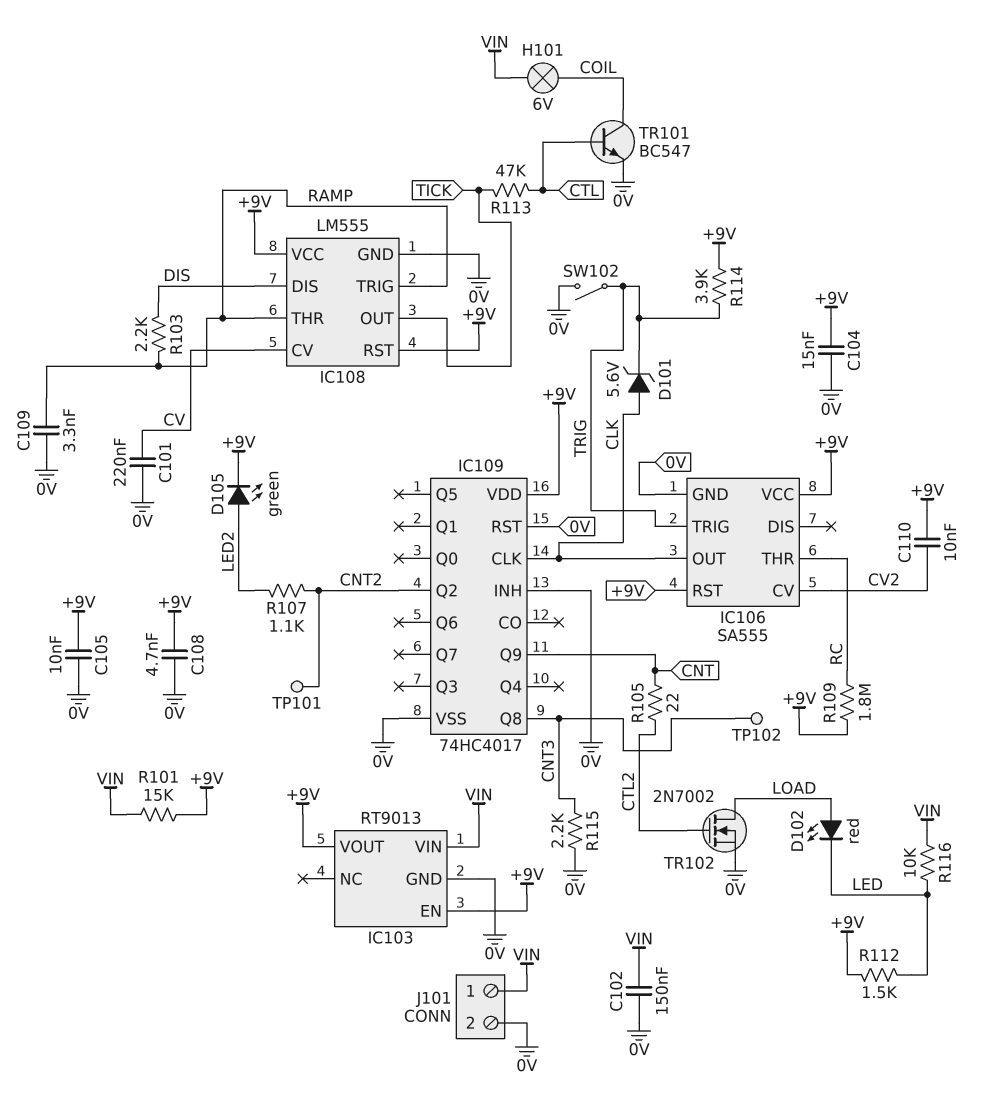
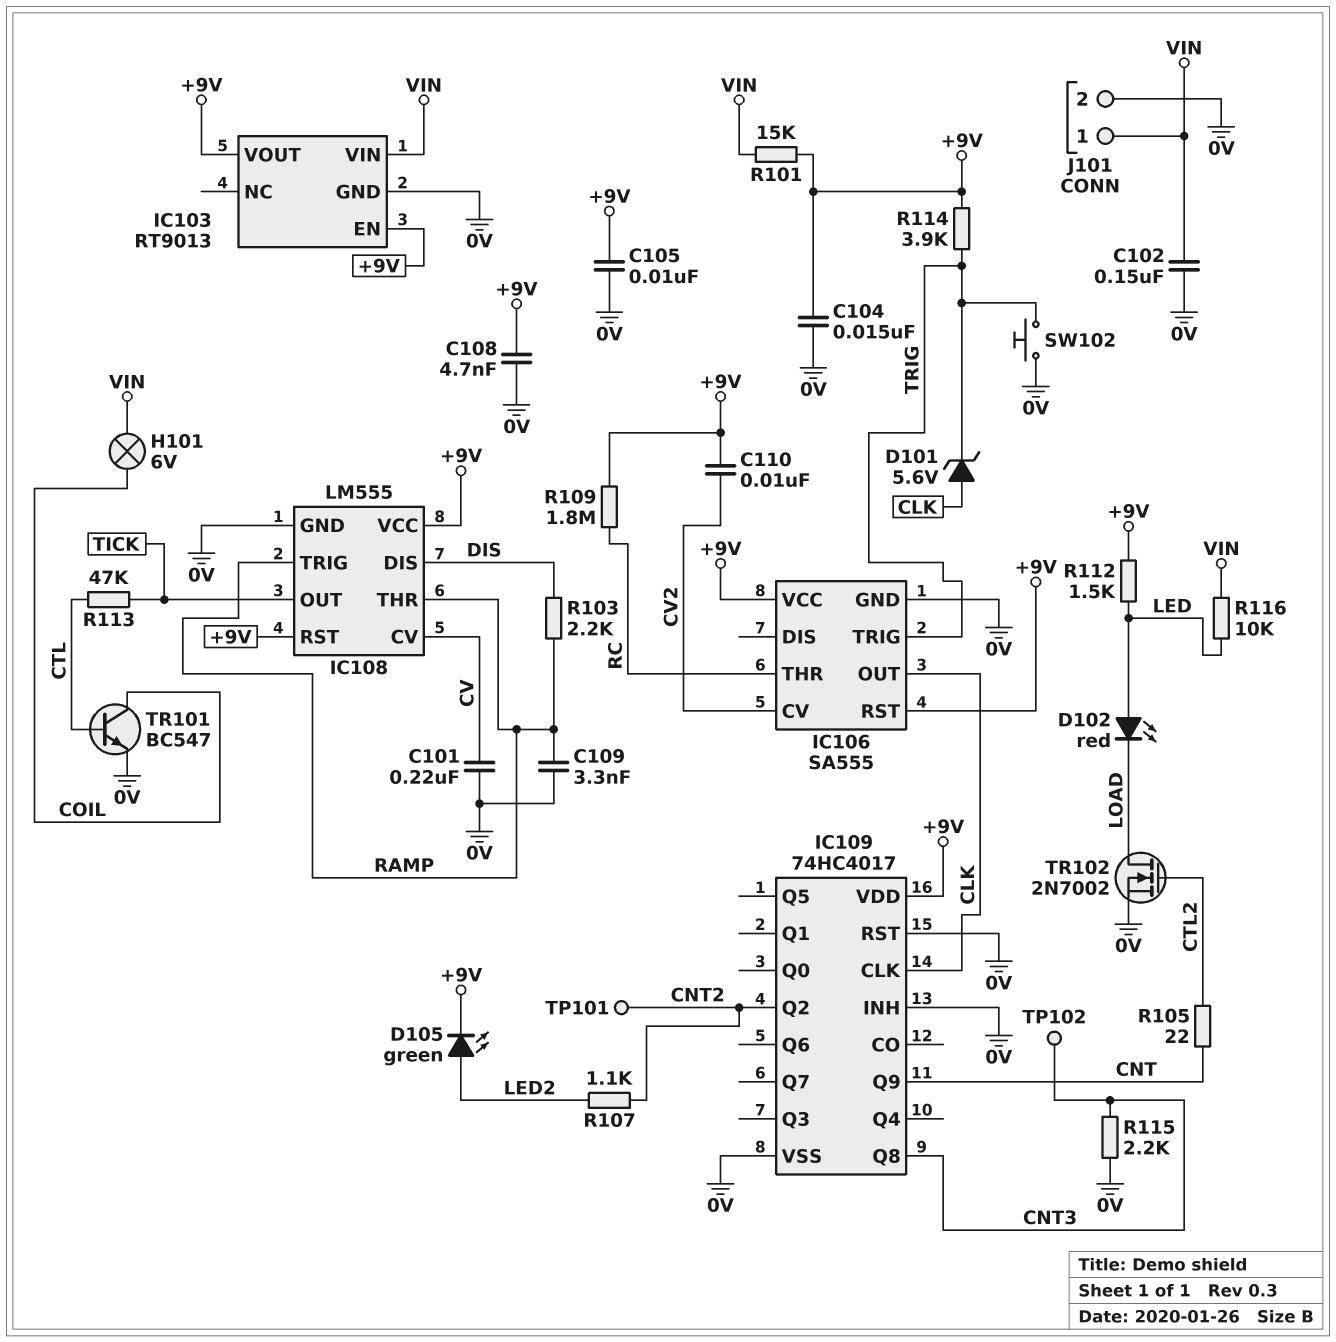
D102: LED red (A LOAD, K LED) -> LED red (A LED, K LOAD)
SW102: switch (0V, TRIG) -> button (0V, TRIG)

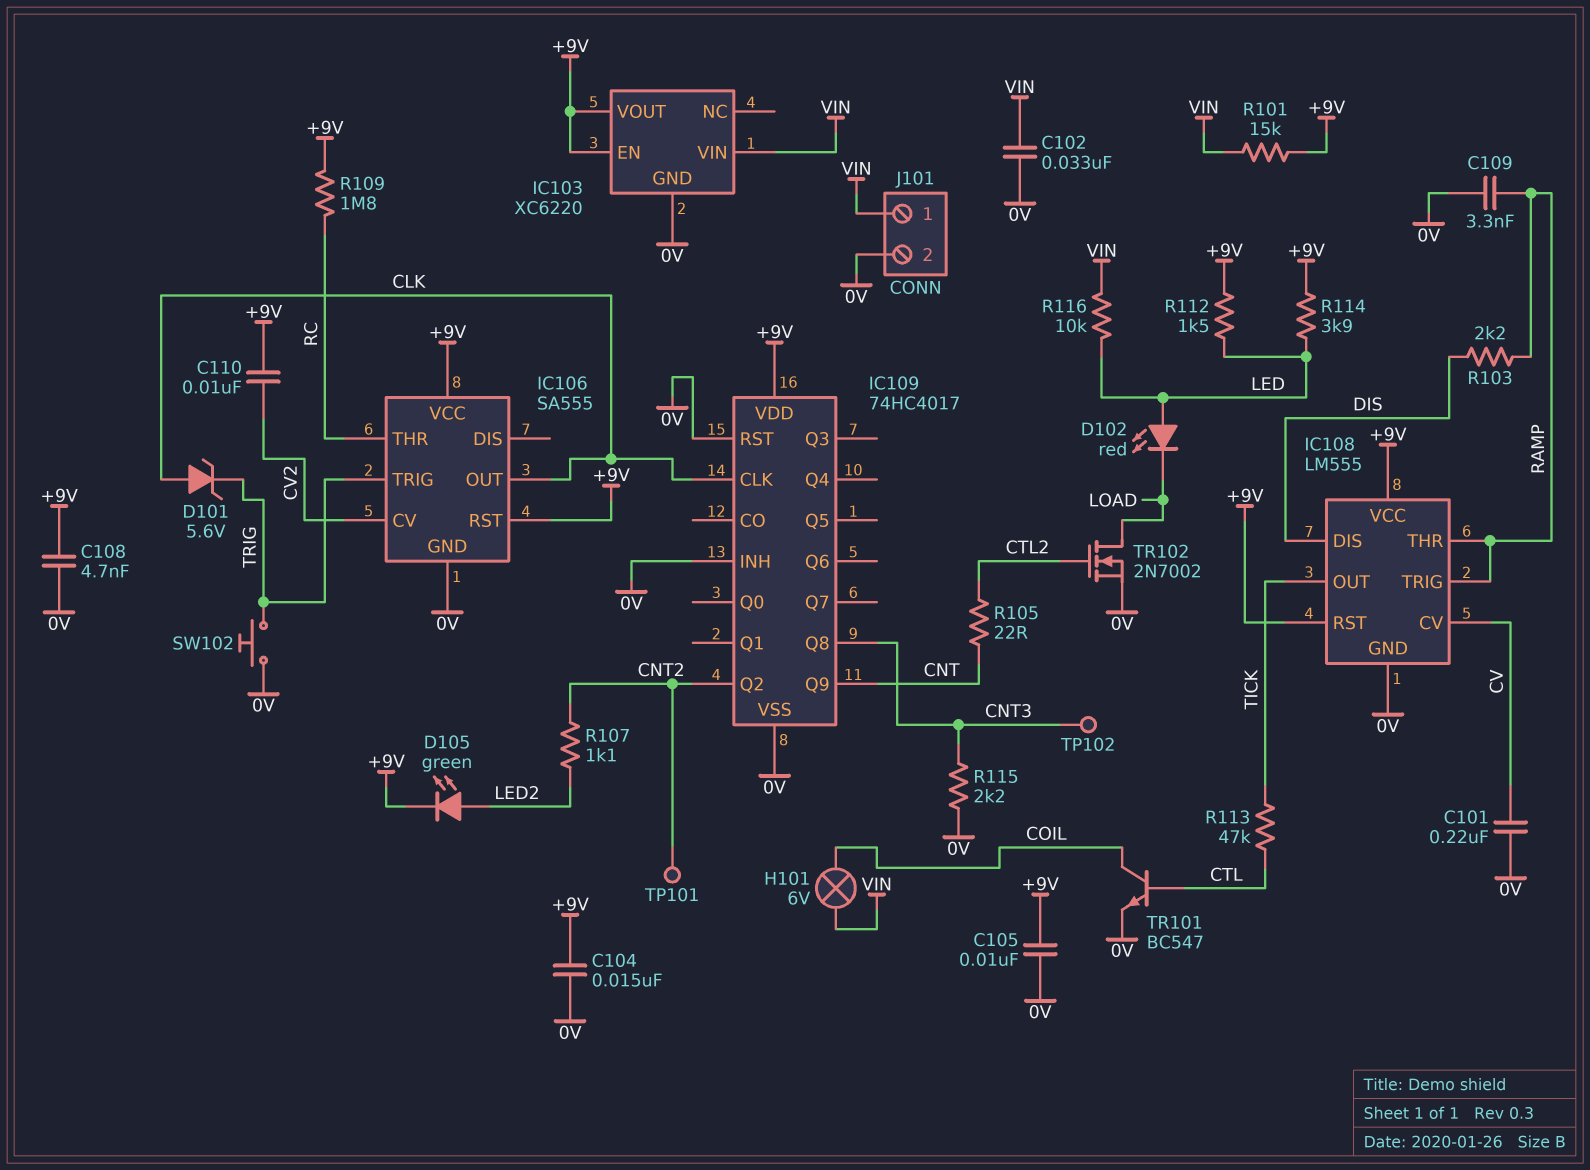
C102: 150nF (0V, VIN) -> 33nF (0V, VIN)
IC103: RT9013 -> XC6220
R114: 3.9k (+9V, TRIG) -> 3.9k (+9V, LED)

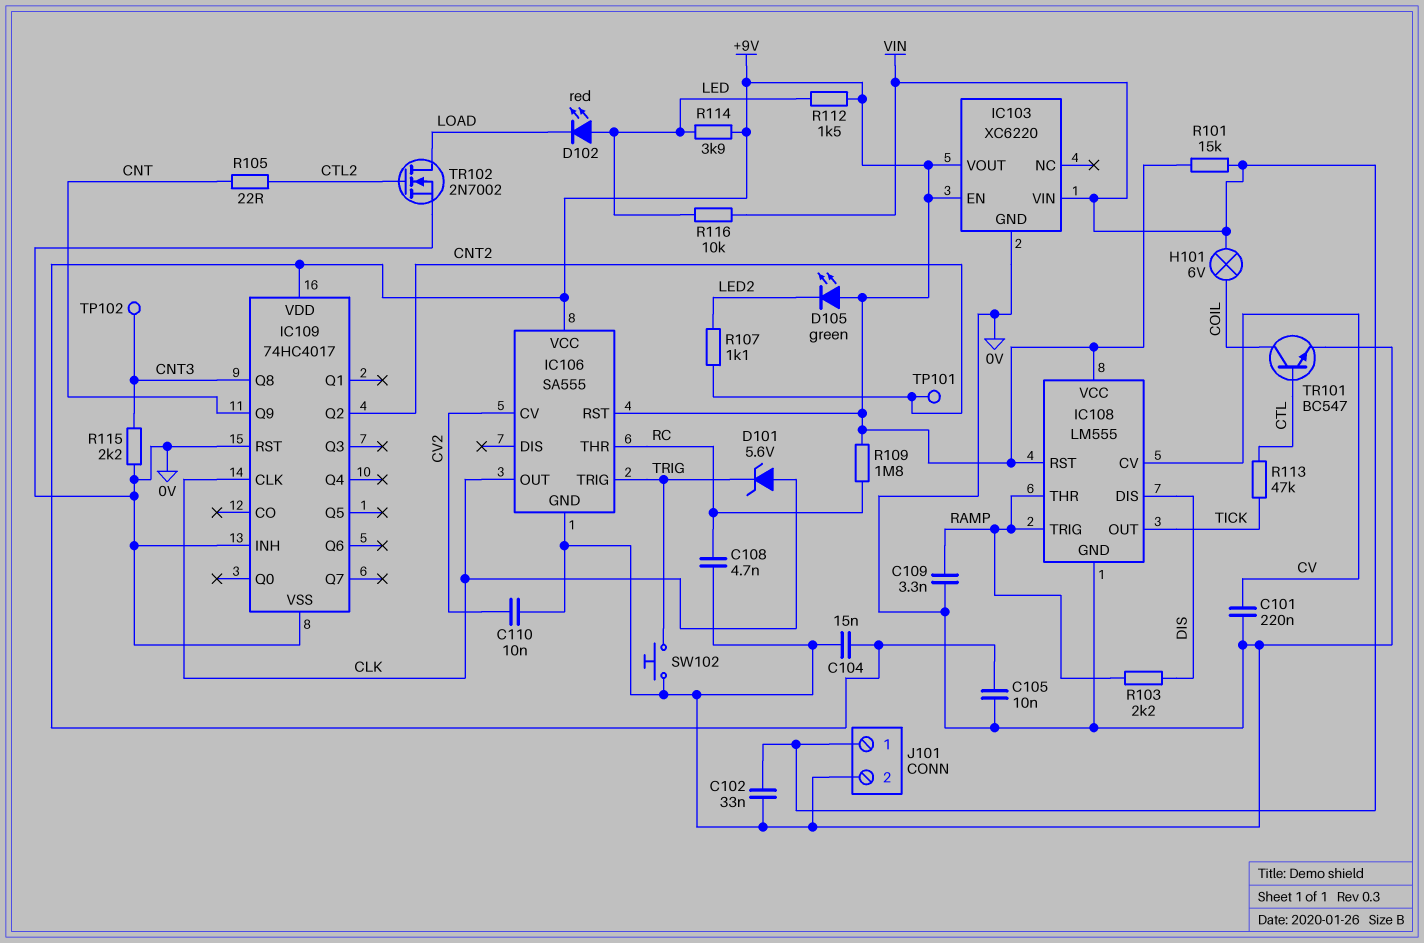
C108: 4.7nF (+9V, 0V) -> 4.7nF (0V, RC)
C110: 10nF (+9V, CV2) -> 10nF (0V, CV2)
D105: LED green (A LED2, K +9V) -> LED green (A +9V, K LED2)

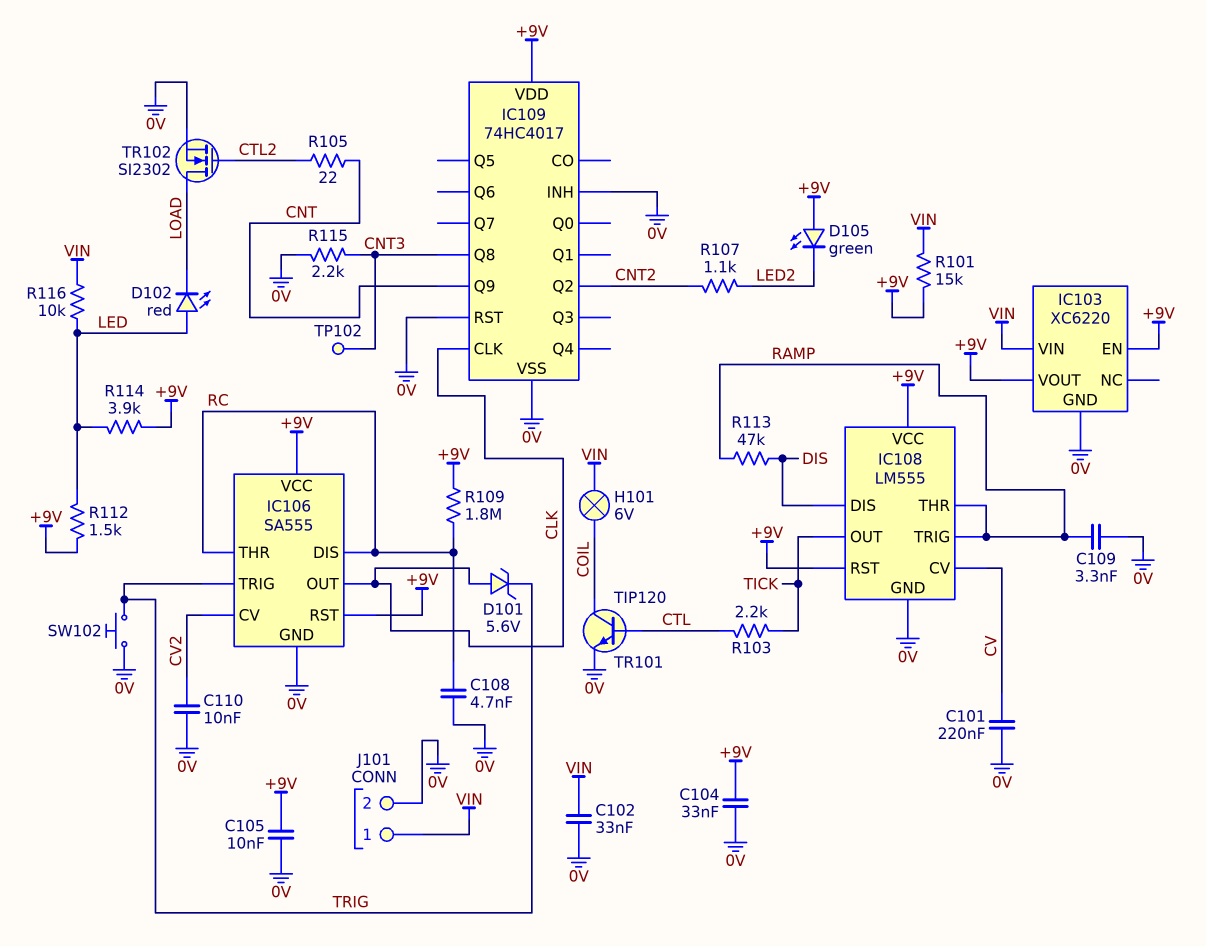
C104: 15nF (+9V, 0V) -> 33nF (+9V, 0V)
IC106 pin DIS: none -> RC
R103: 2.2k (DIS, RAMP) -> 2.2k (CTL, TICK)
R113: 47k (CTL, TICK) -> 47k (DIS, RAMP)
TP101: test point (CNT2) -> none
TR101: NPN BC547 (B CTL, C COIL, E 0V) -> NPN TIP120 (B CTL, C COIL, E 0V)
TR102: NMOS 2N7002 (G CTL2, D LOAD, S 0V) -> NMOS SI2302 (G CTL2, D LOAD, S 0V)

